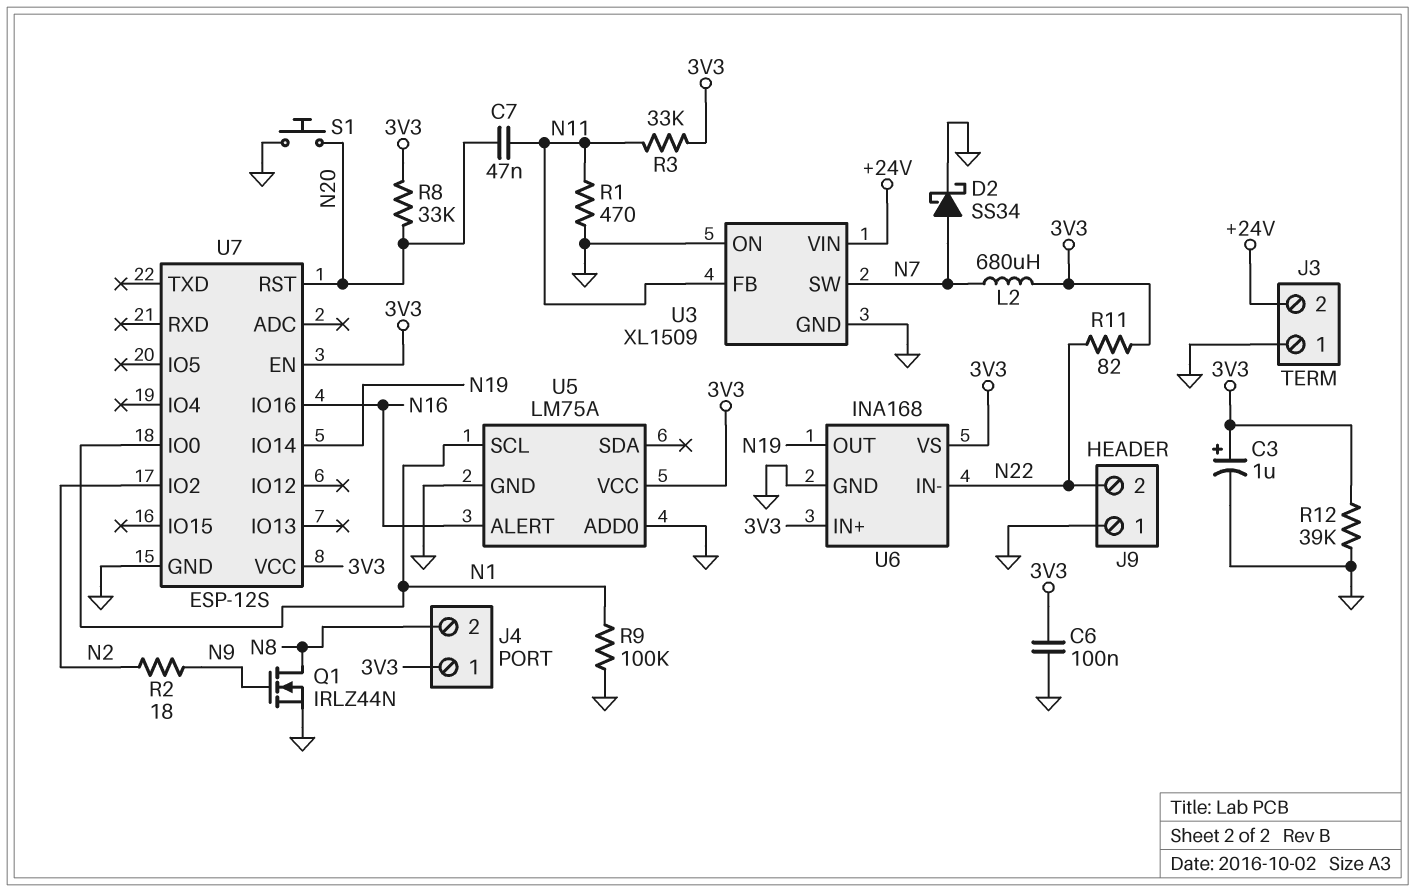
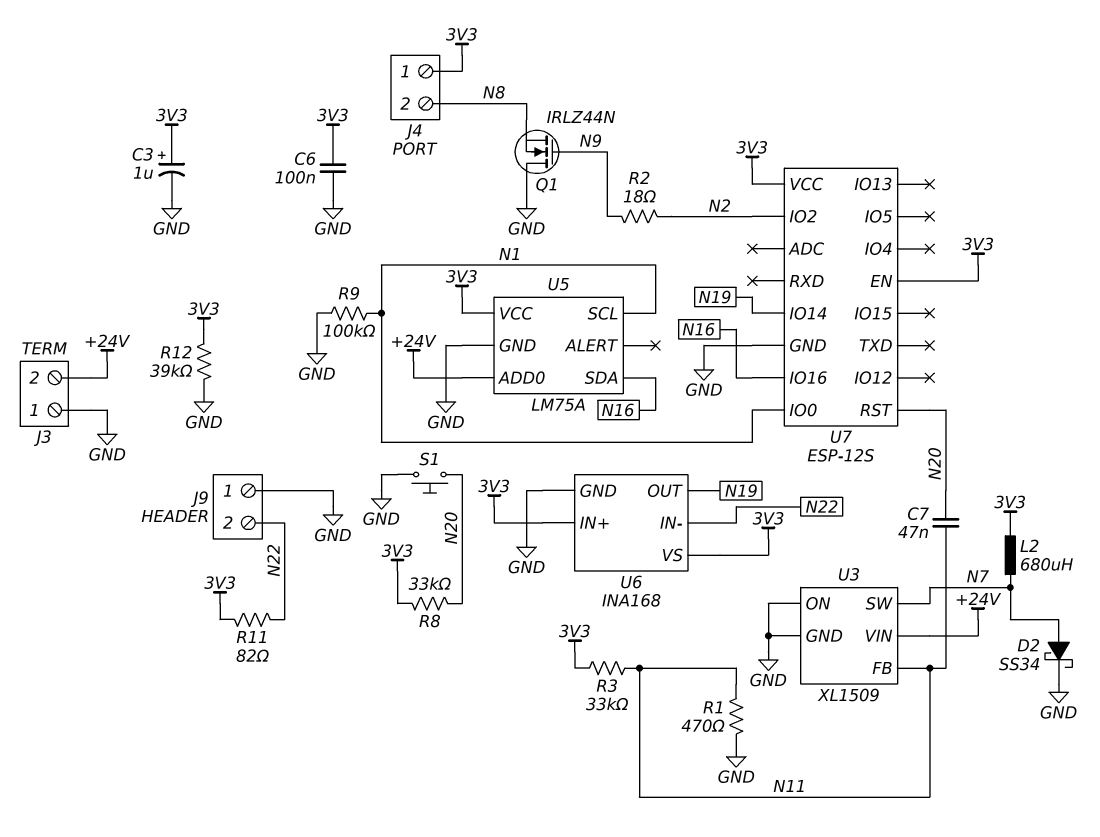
Q1: NMOS IRLZ44N (G N9, D N8, S GND) -> NMOS IRLZ44N (G N9, D GND, S N8)
U5 pin ADD0: GND -> +24V
U5 pin ALERT: N16 -> none
U5 pin SDA: none -> N16

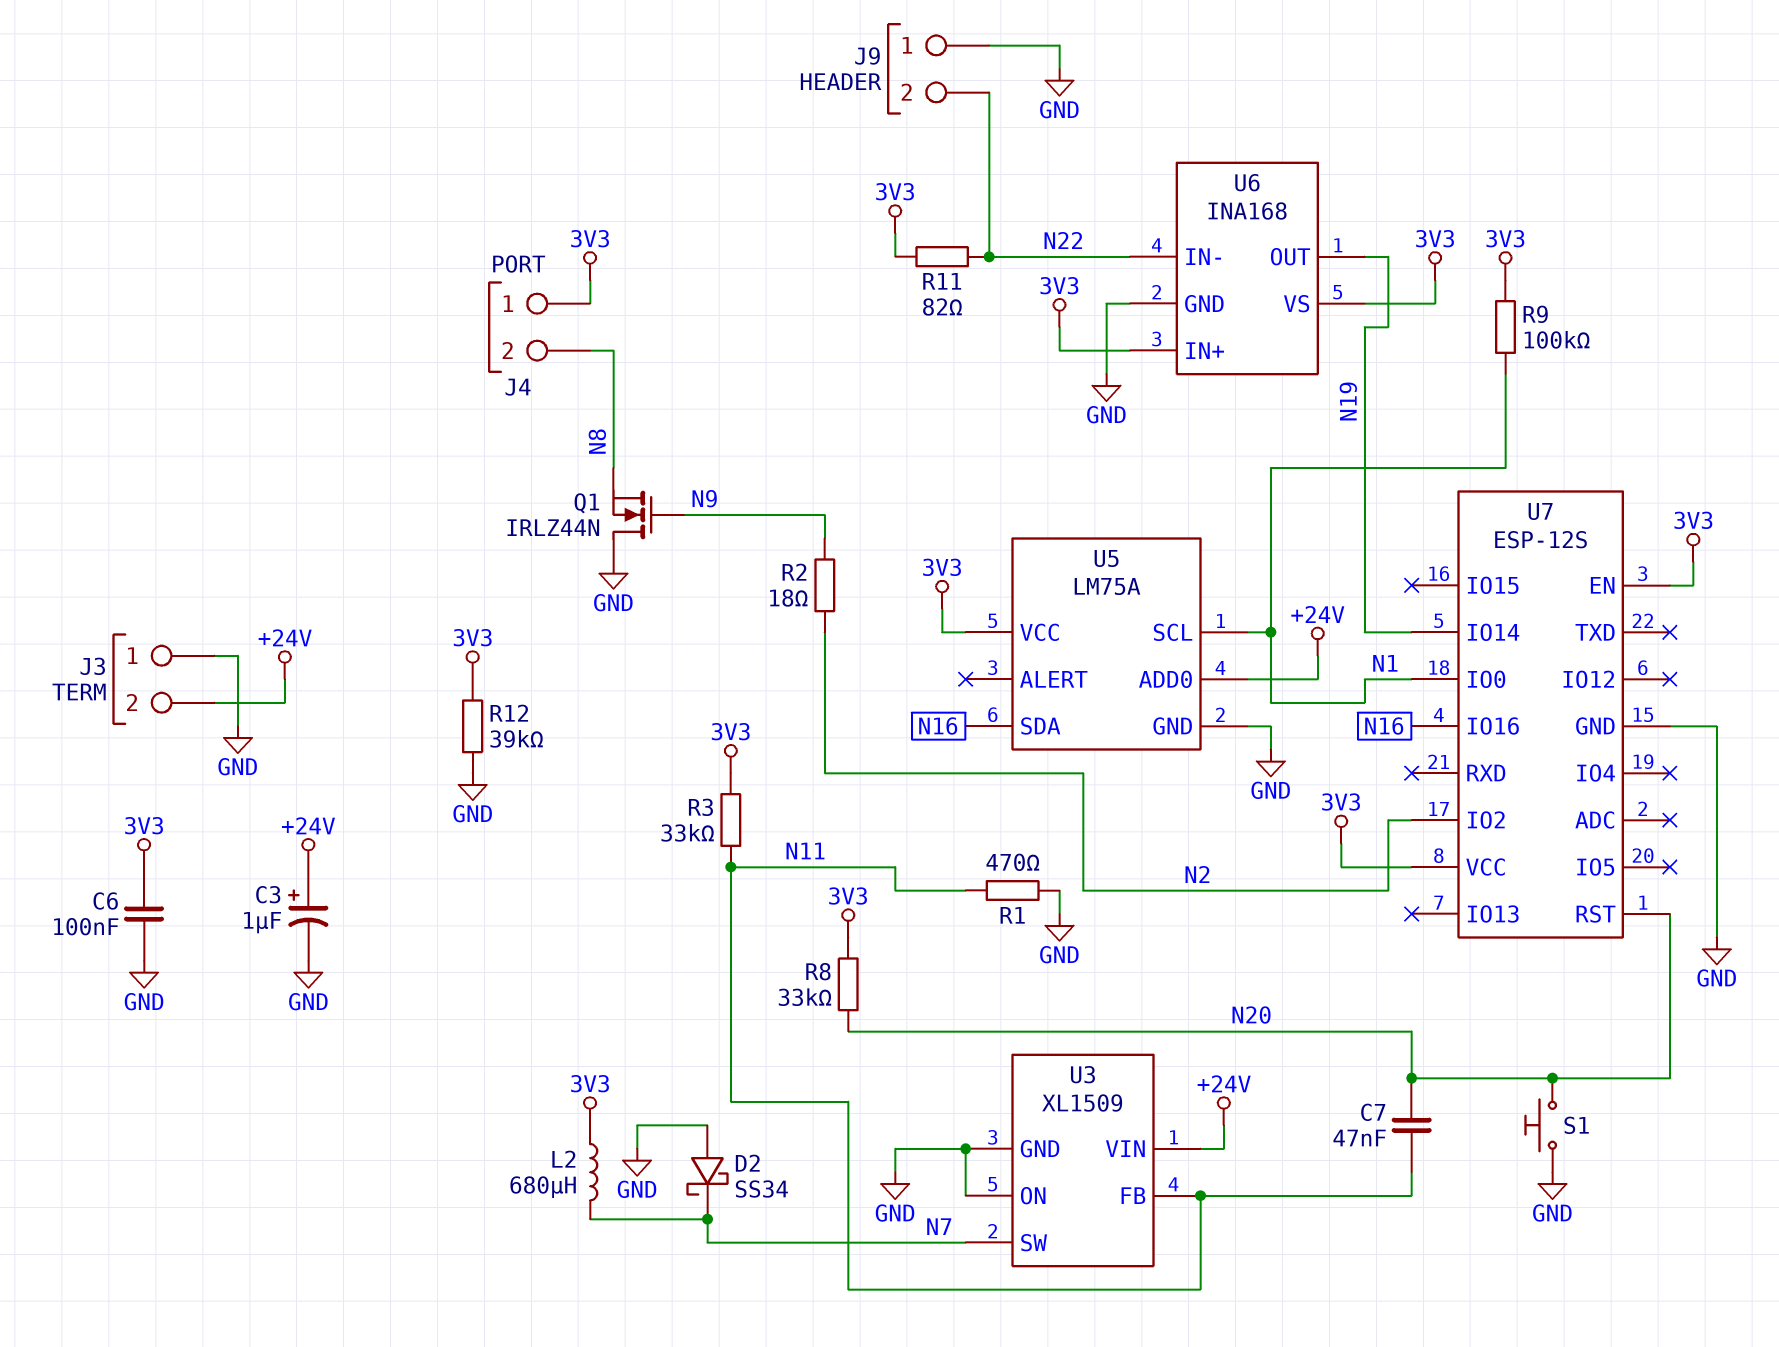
C3: 1uF (plus 3V3, minus GND) -> 1uF (plus +24V, minus GND)
D2: schottky SS34 (A N7, K GND) -> schottky SS34 (A GND, K N7)
R9: 100k (GND, N1) -> 100k (3V3, N1)

